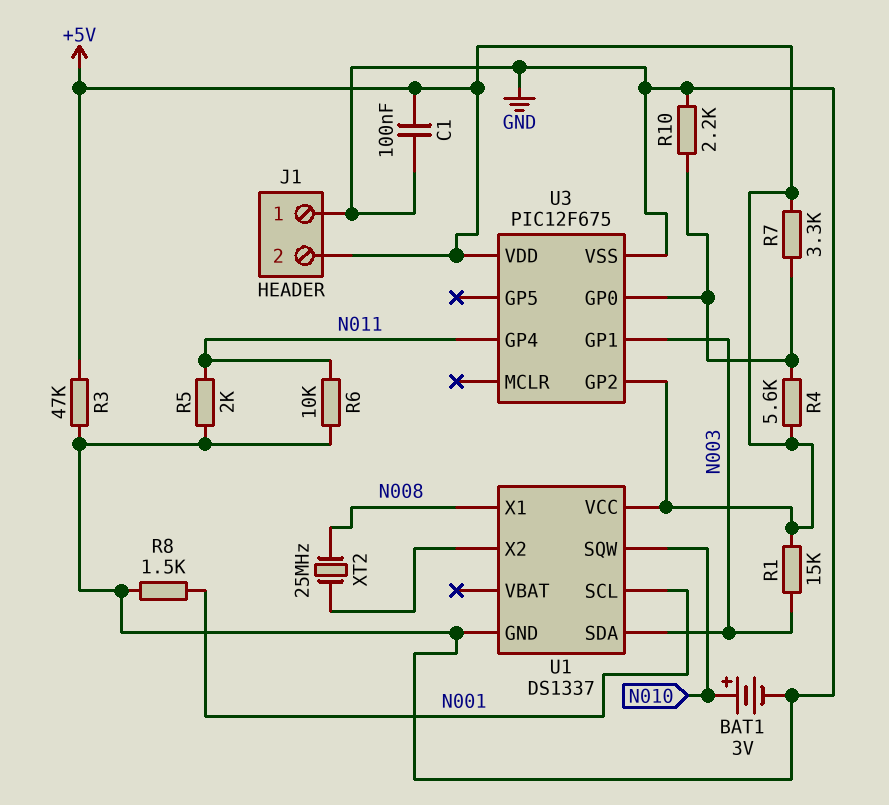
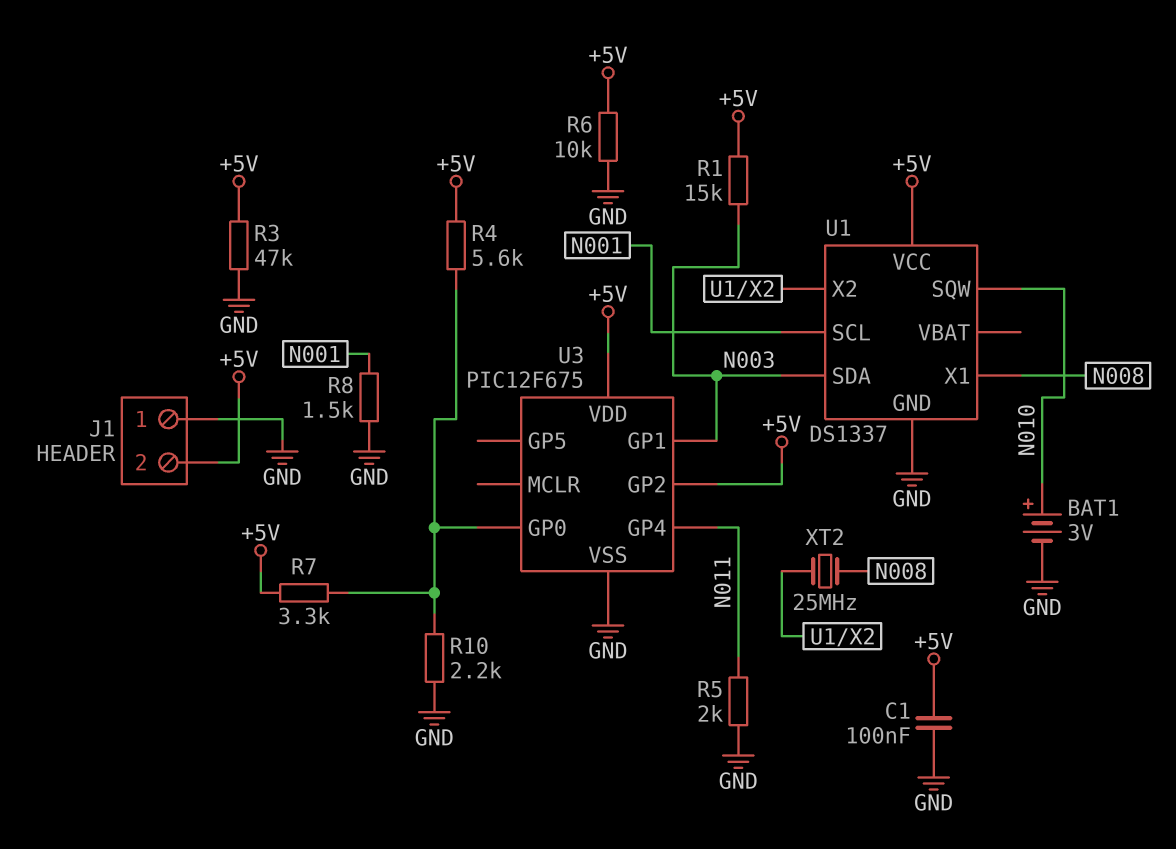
R6: 10k (GND, N011) -> 10k (+5V, GND)

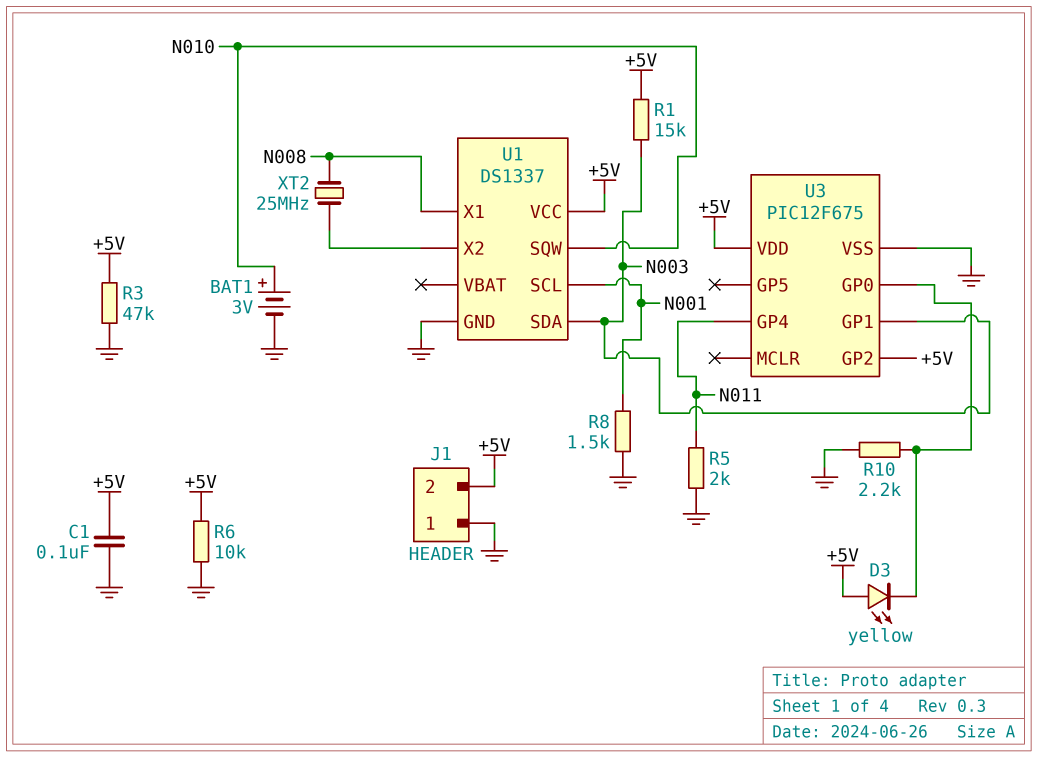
D3: none -> LED yellow (A +5V, K U3/GP0)
R4: 5.6k (+5V, U3/GP0) -> none
R7: 3.3k (+5V, U3/GP0) -> none

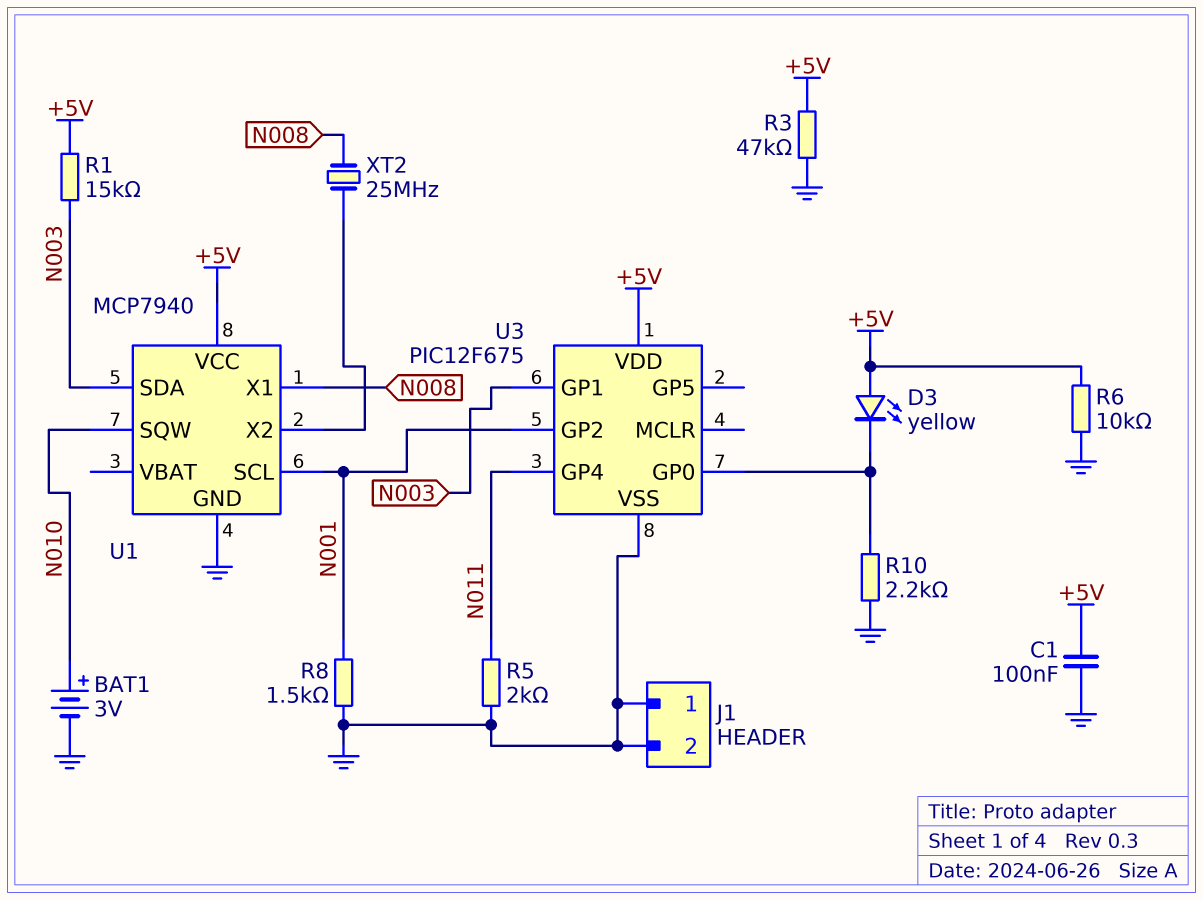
J1 pin 2: +5V -> GND
U1: DS1337 -> MCP7940
U3 pin GP2: +5V -> N001

